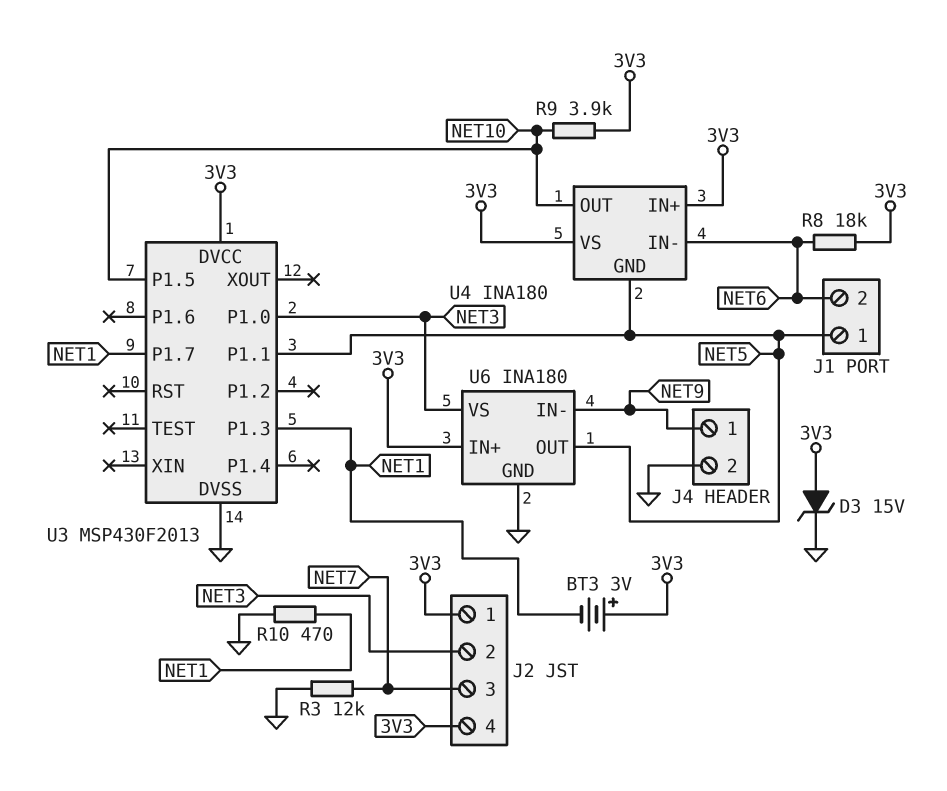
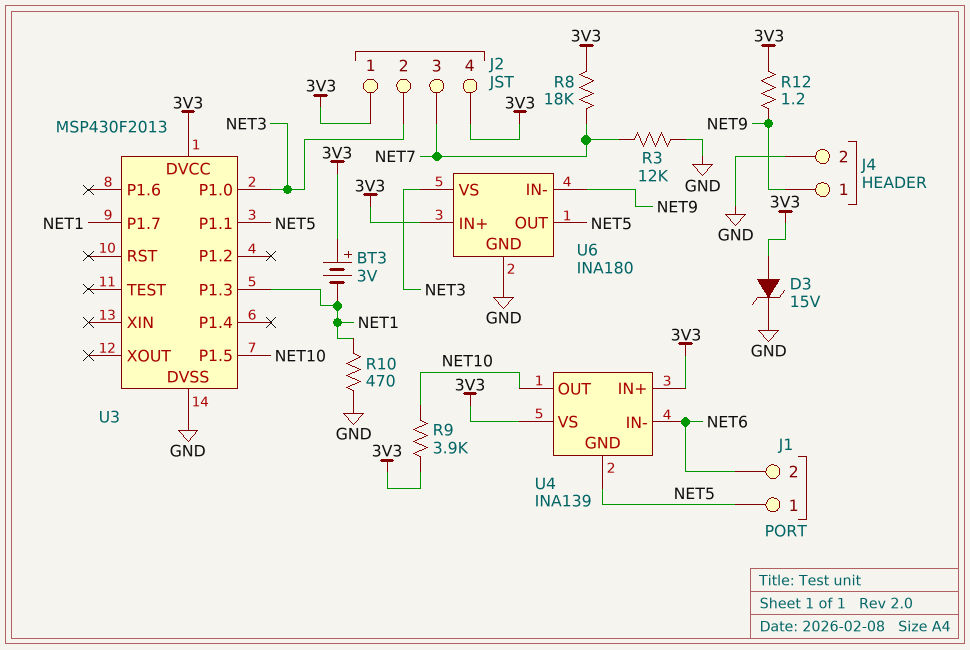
R8: 18k (3V3, NET6) -> 18k (3V3, NET7)
R12: none -> 1.2 (3V3, NET9)
U4: INA180 -> INA139

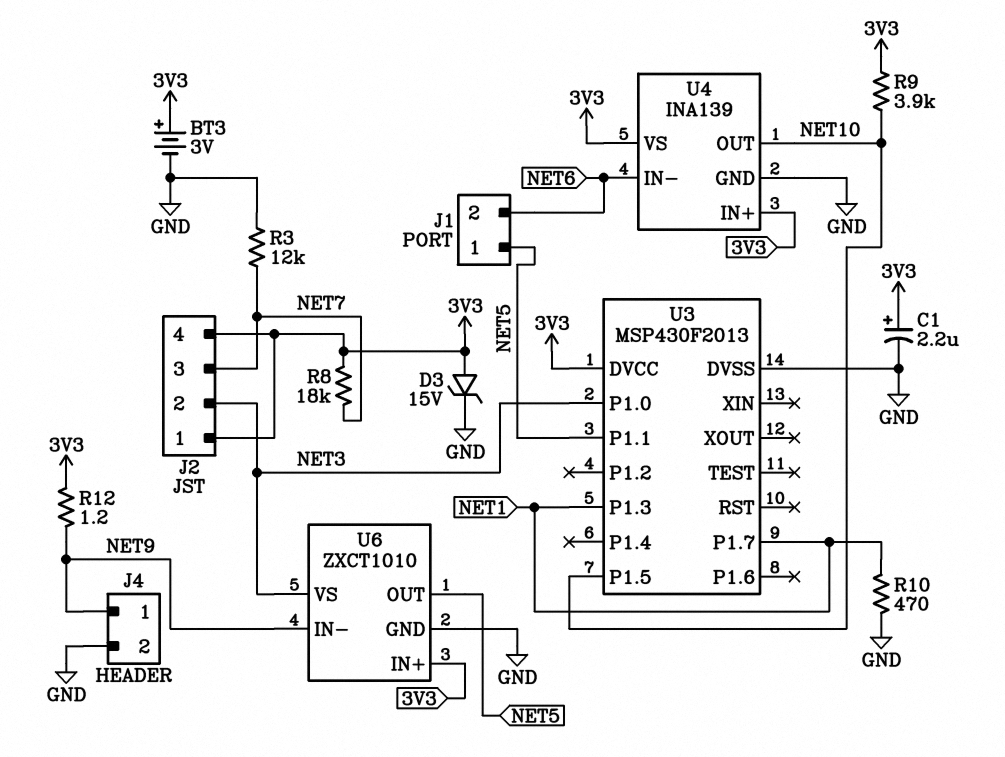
BT3: 3V (plus 3V3, minus NET1) -> 3V (plus 3V3, minus GND)
C1: none -> 2.2uF (plus 3V3, minus GND)
U4 pin GND: NET5 -> GND
U6: INA180 -> ZXCT1010

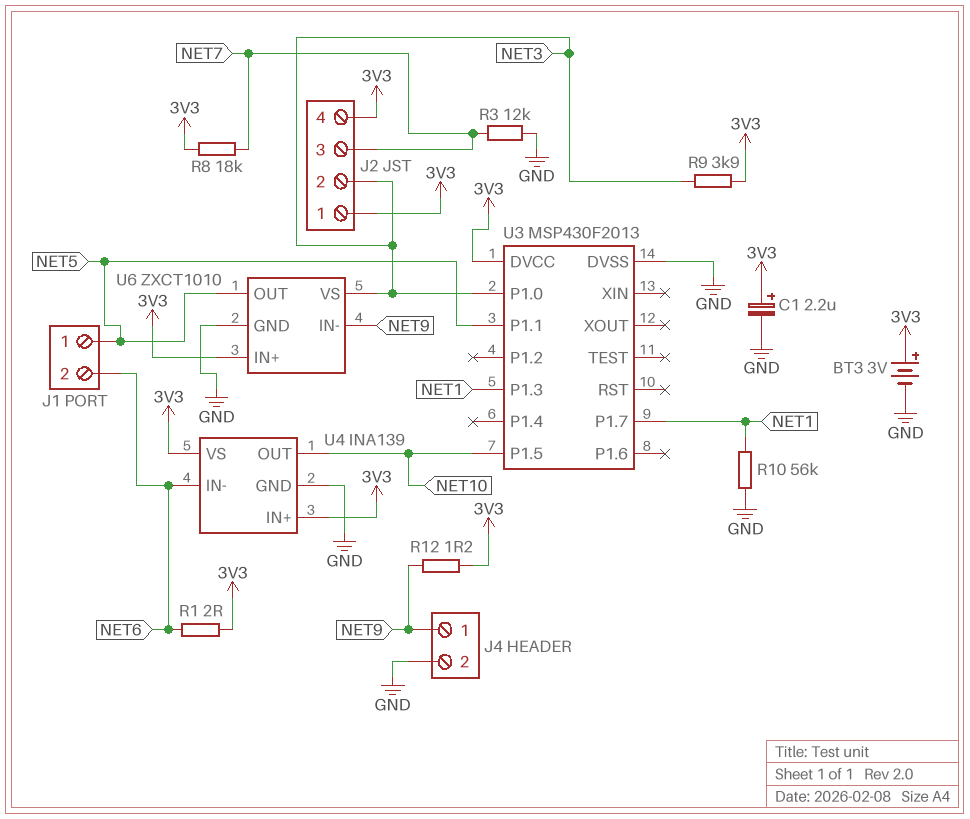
D3: zener 15V (A 3V3, K GND) -> none
R1: none -> 2 (3V3, NET6)
R9: 3.9k (3V3, NET10) -> 3.9k (3V3, NET3)
R10: 470 (GND, NET1) -> 56k (GND, NET1)

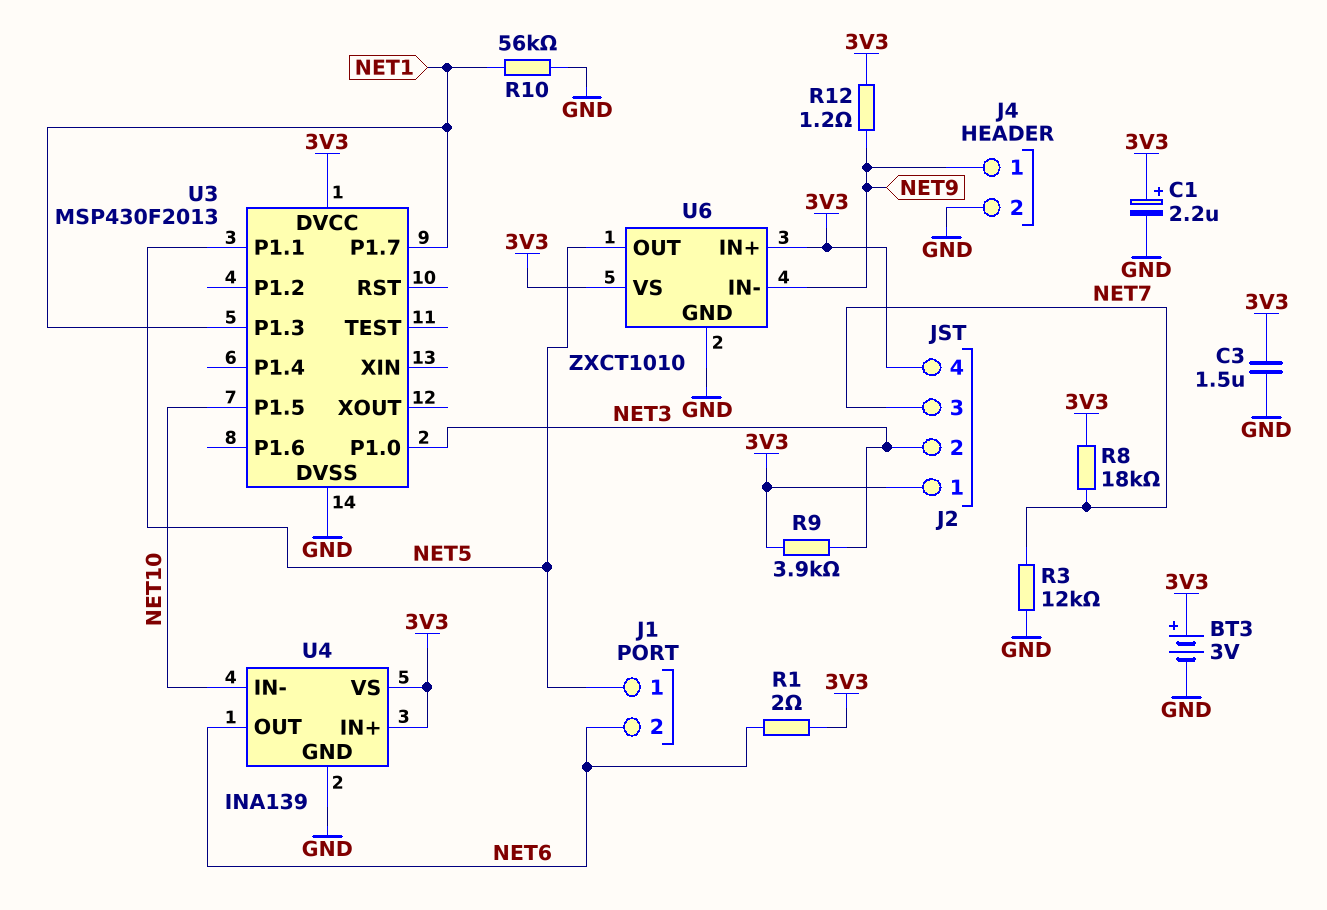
C3: none -> 1.5uF (3V3, GND)
U4 pin IN-: NET6 -> NET10
U4 pin OUT: NET10 -> NET6
U6 pin VS: NET3 -> 3V3

